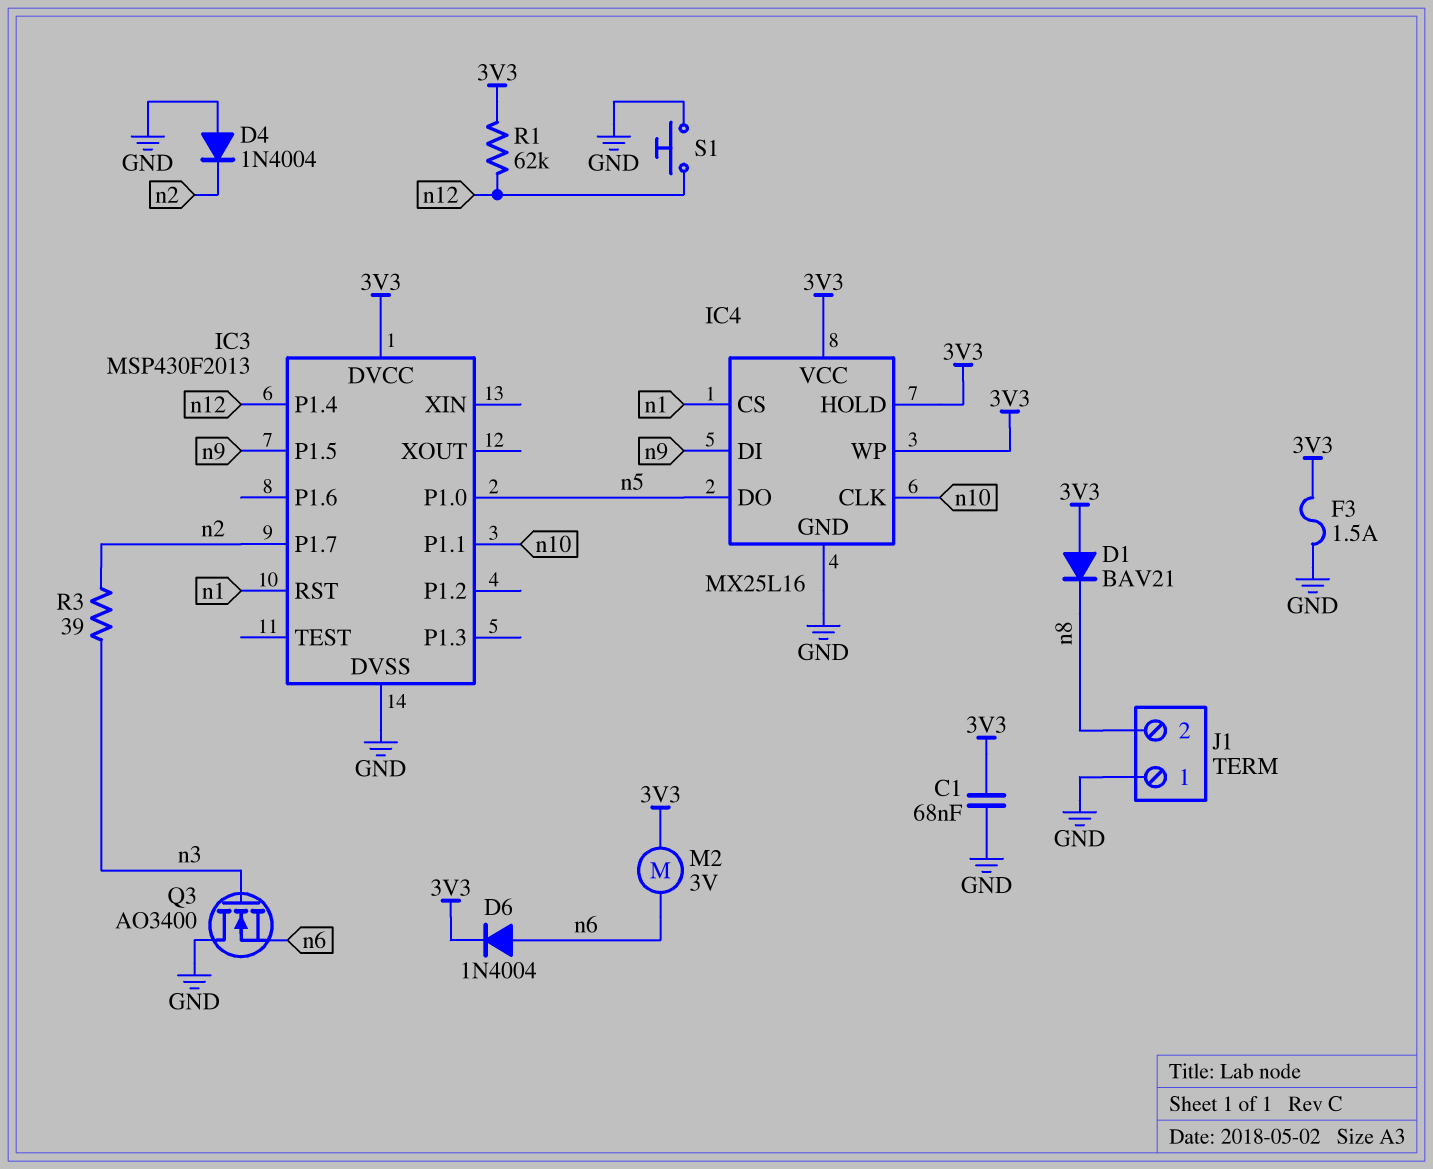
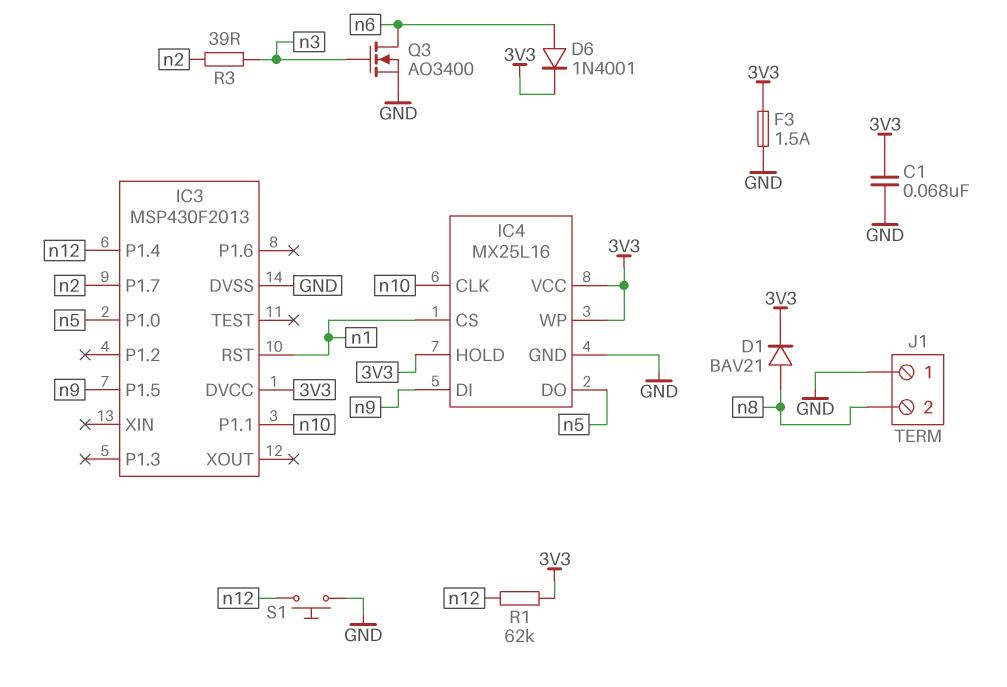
D1: diode BAV21 (A 3V3, K n8) -> diode BAV21 (A n8, K 3V3)
D4: diode 1N4004 (A GND, K n2) -> none
D6: diode 1N4004 (A n6, K 3V3) -> diode 1N4001 (A n6, K 3V3)
M2: motor 3V (3V3, n6) -> none
Q3: NMOS AO3400 (G n3, D GND, S n6) -> NMOS AO3400 (G n3, D n6, S GND)

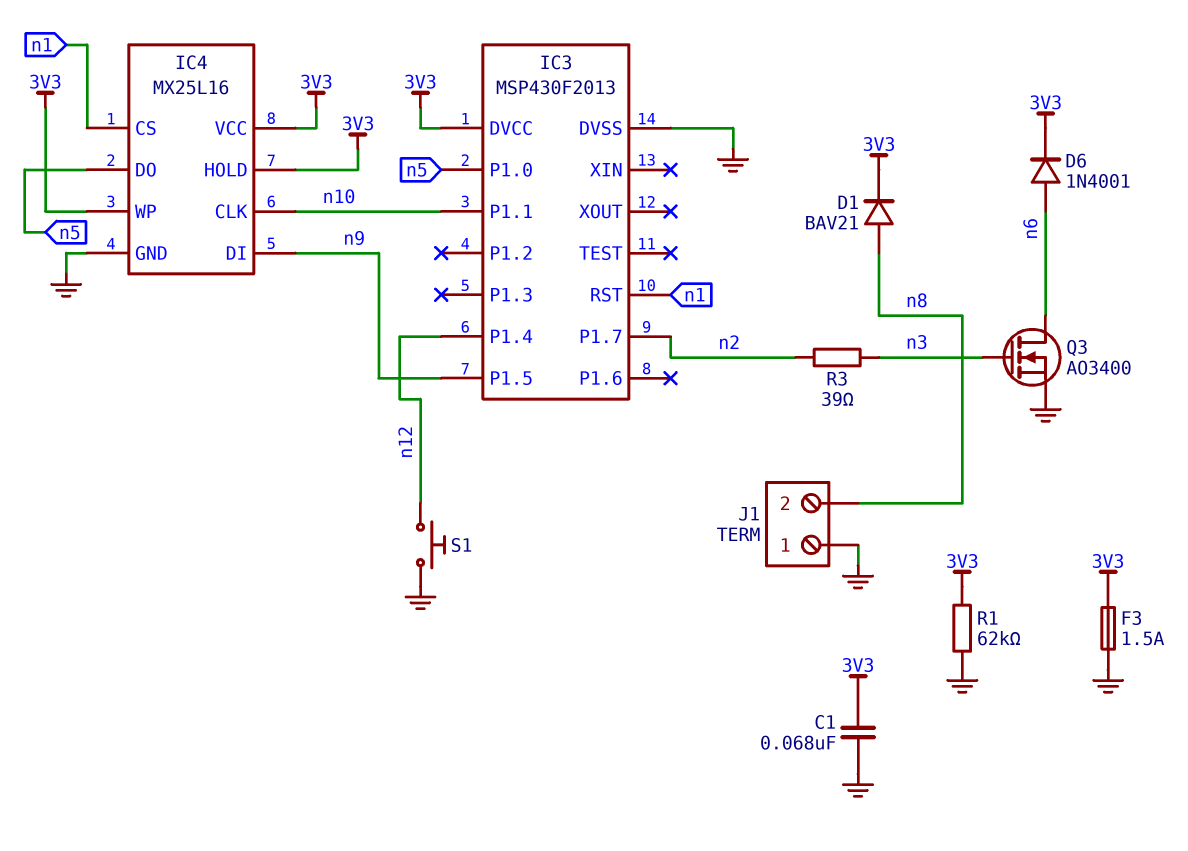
R1: 62k (3V3, n12) -> 62k (3V3, GND)

